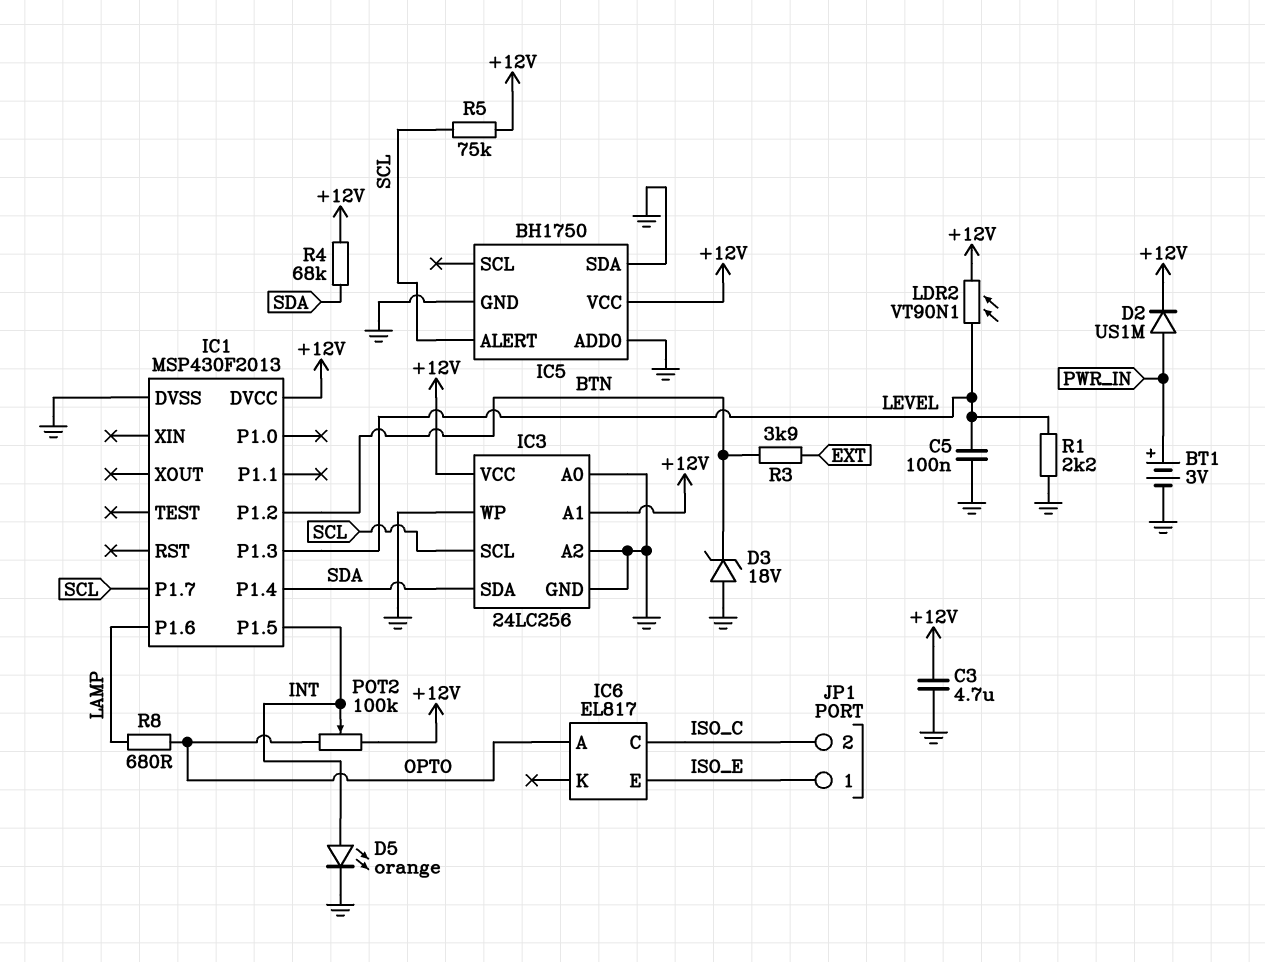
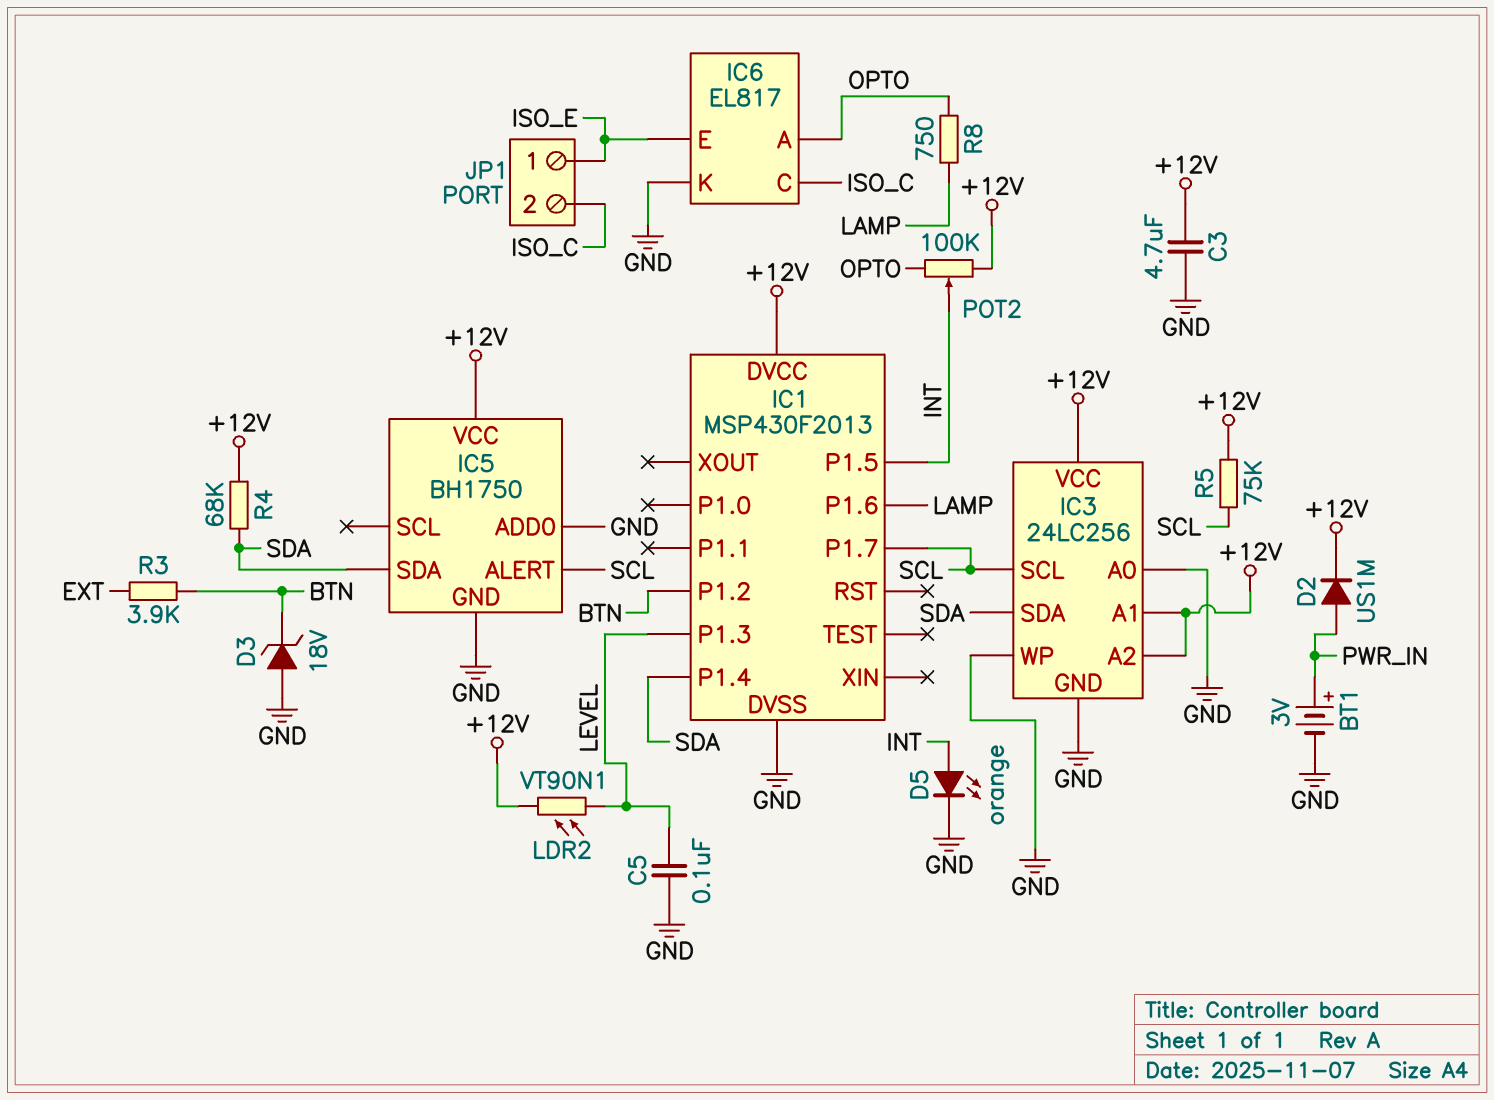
IC3 pin A2: GND -> +12V
IC5 pin SDA: GND -> SDA
IC6 pin K: none -> GND
R1: 2.2k (GND, LEVEL) -> none
R8: 680 (LAMP, OPTO) -> 750 (LAMP, OPTO)

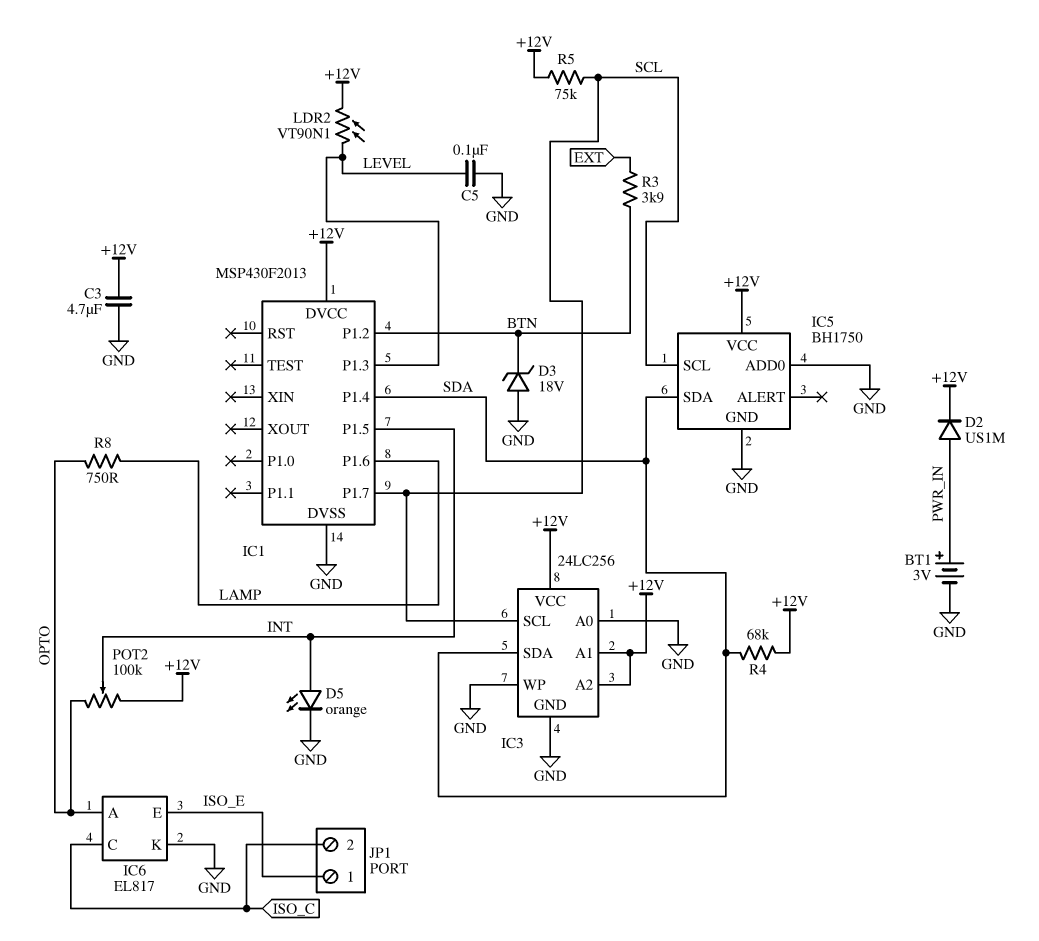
IC5 pin ALERT: SCL -> none
IC5 pin SCL: none -> SCL

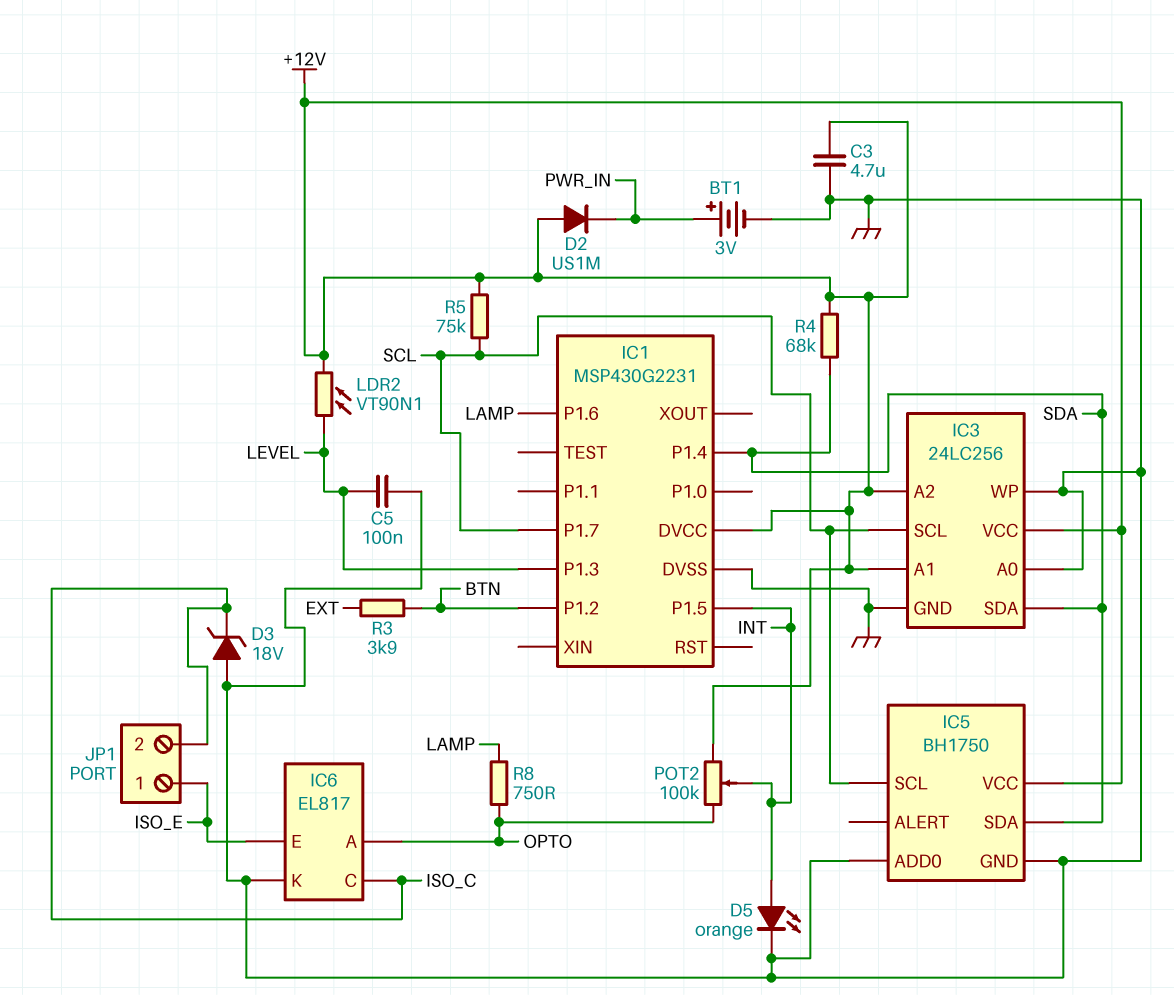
D2: diode US1M (A PWR_IN, K +12V) -> diode US1M (A +12V, K PWR_IN)
D3: zener 18V (A GND, K BTN) -> zener 18V (A GND, K ISO_C)
IC1: MSP430F2013 -> MSP430G2231

